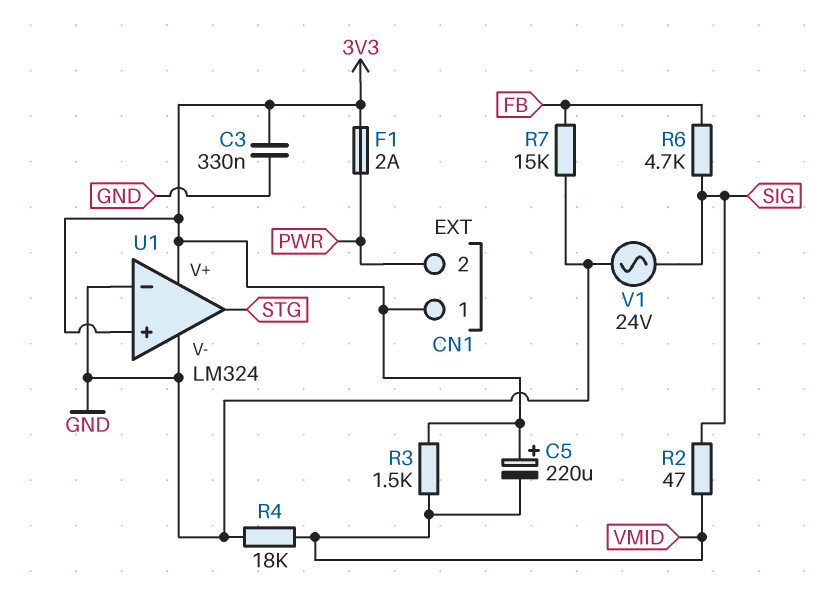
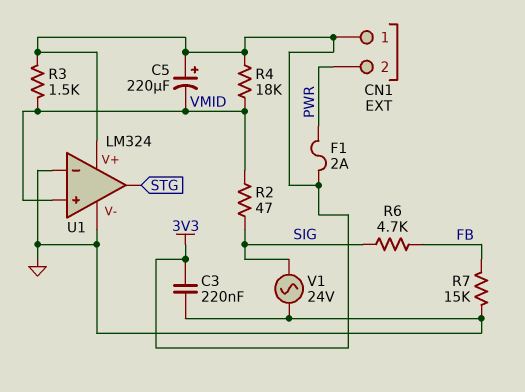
C3: 330nF (3V3, GND) -> 220nF (3V3, GND)
R4: 18k (GND, VMID) -> 18k (3V3, VMID)
U1 pin in+: 3V3 -> VMID

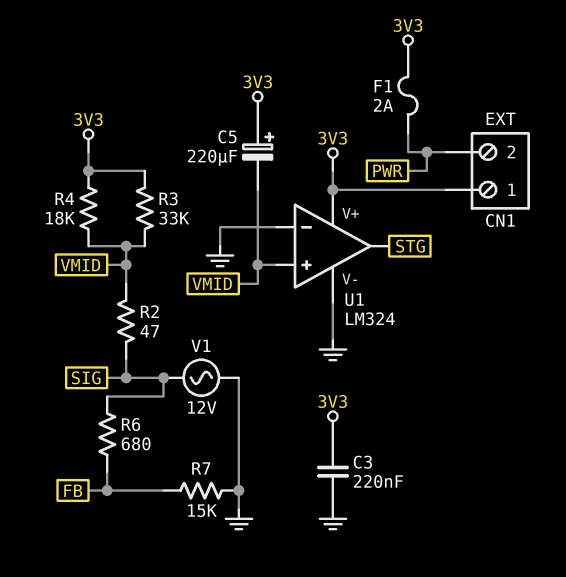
R3: 1.5k (3V3, VMID) -> 33k (3V3, VMID)
R6: 4.7k (FB, SIG) -> 680 (FB, SIG)
V1: AC 24V (GND, SIG) -> AC 12V (GND, SIG)

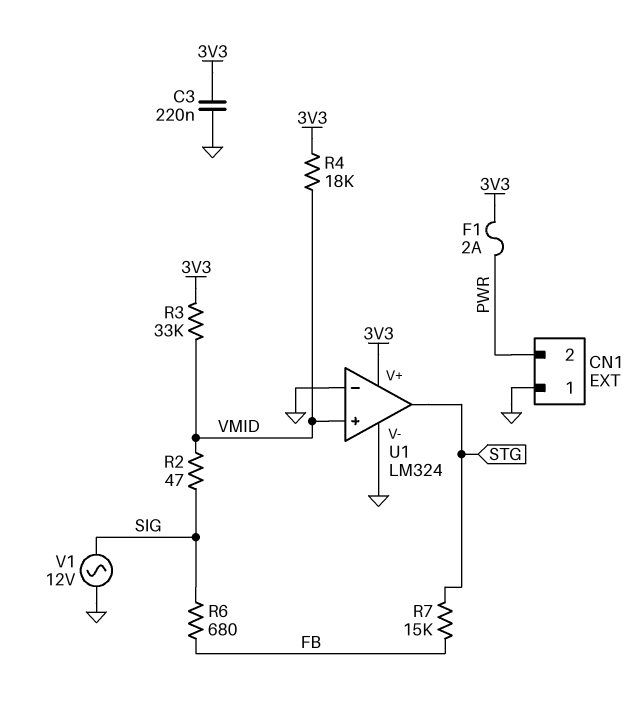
C5: 220uF (plus 3V3, minus VMID) -> none
CN1 pin 1: 3V3 -> GND
R7: 15k (FB, GND) -> 15k (FB, STG)

